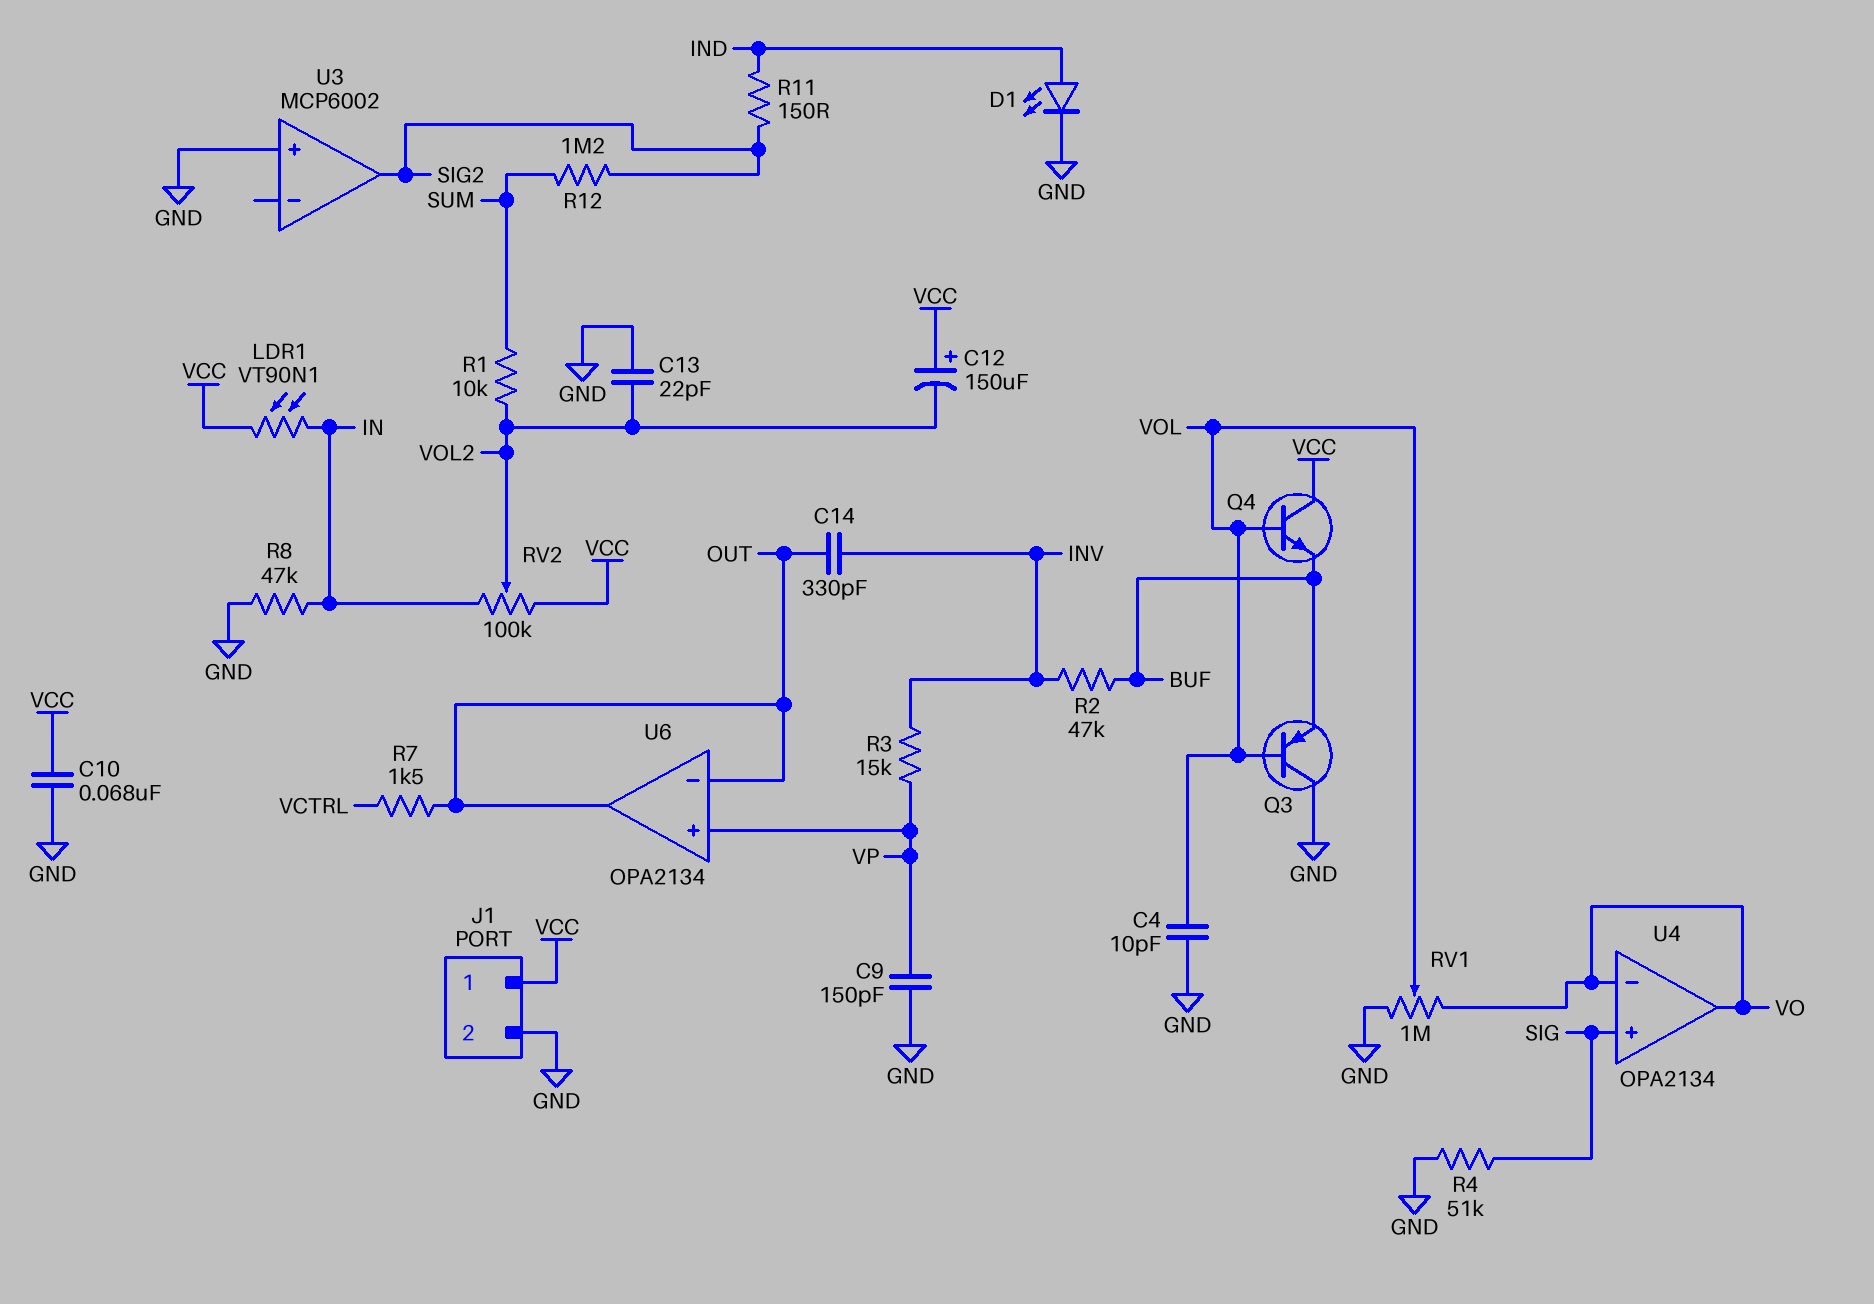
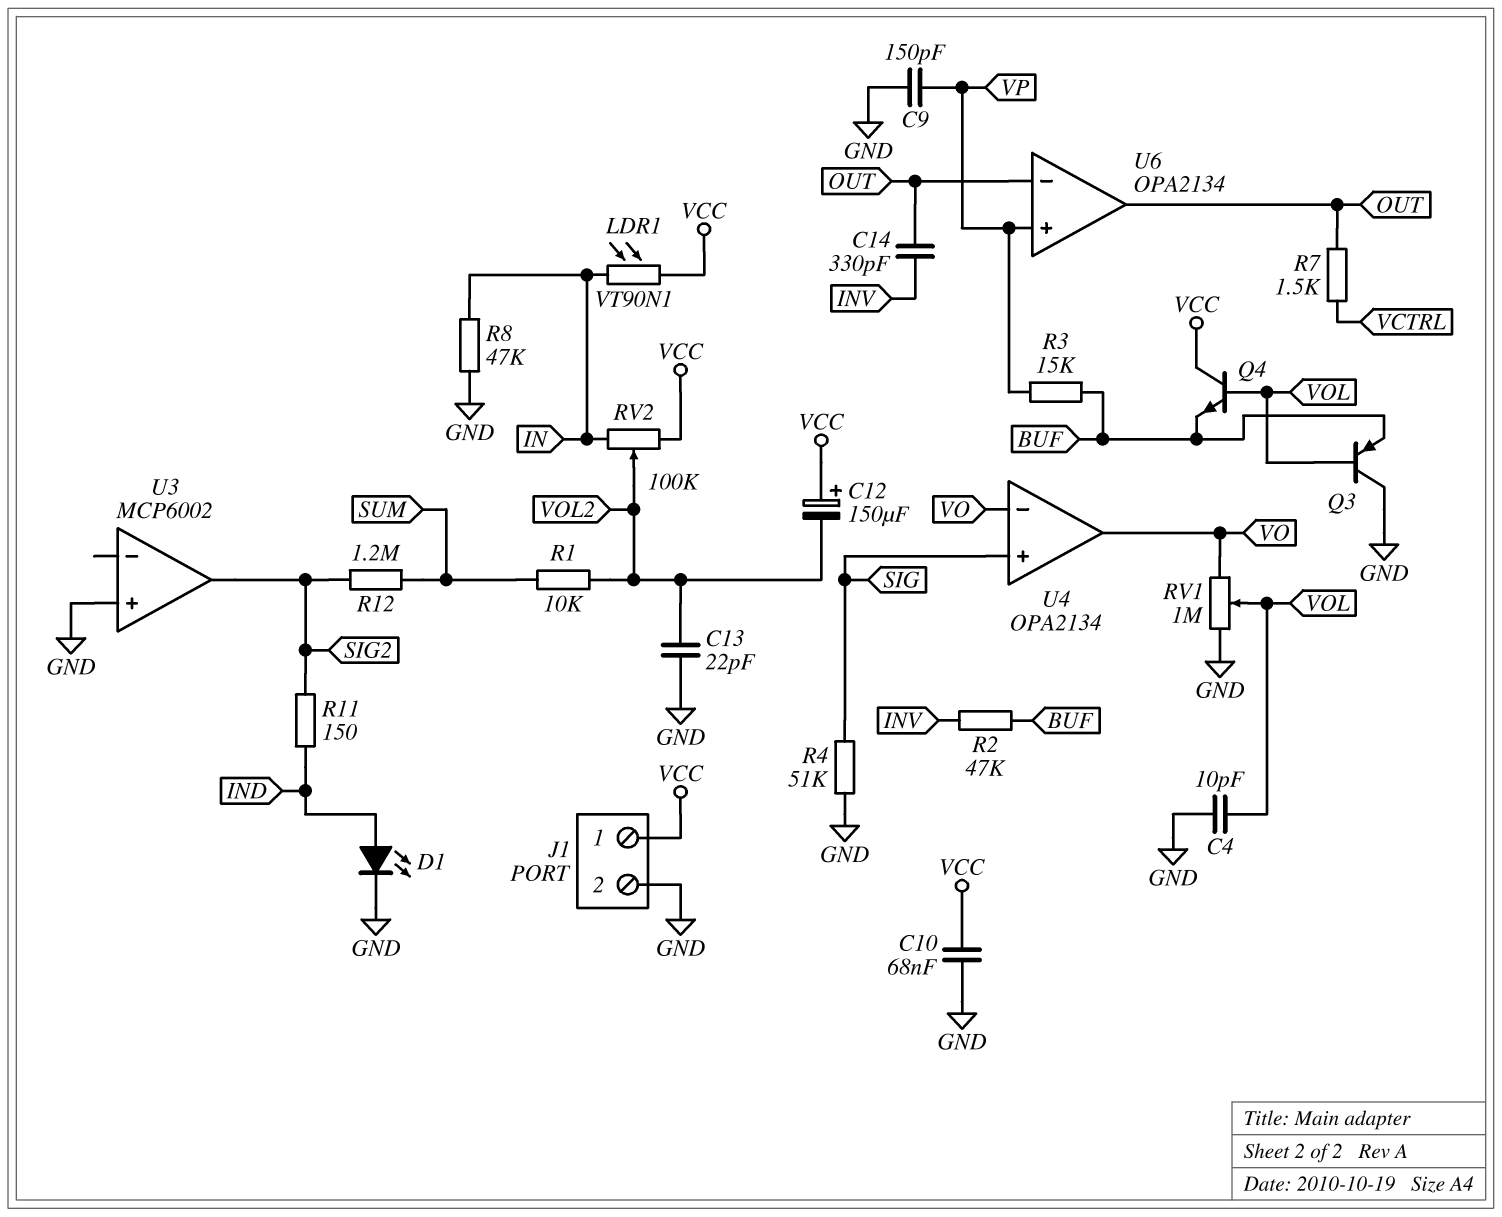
R3: 15k (INV, VP) -> 15k (BUF, VP)

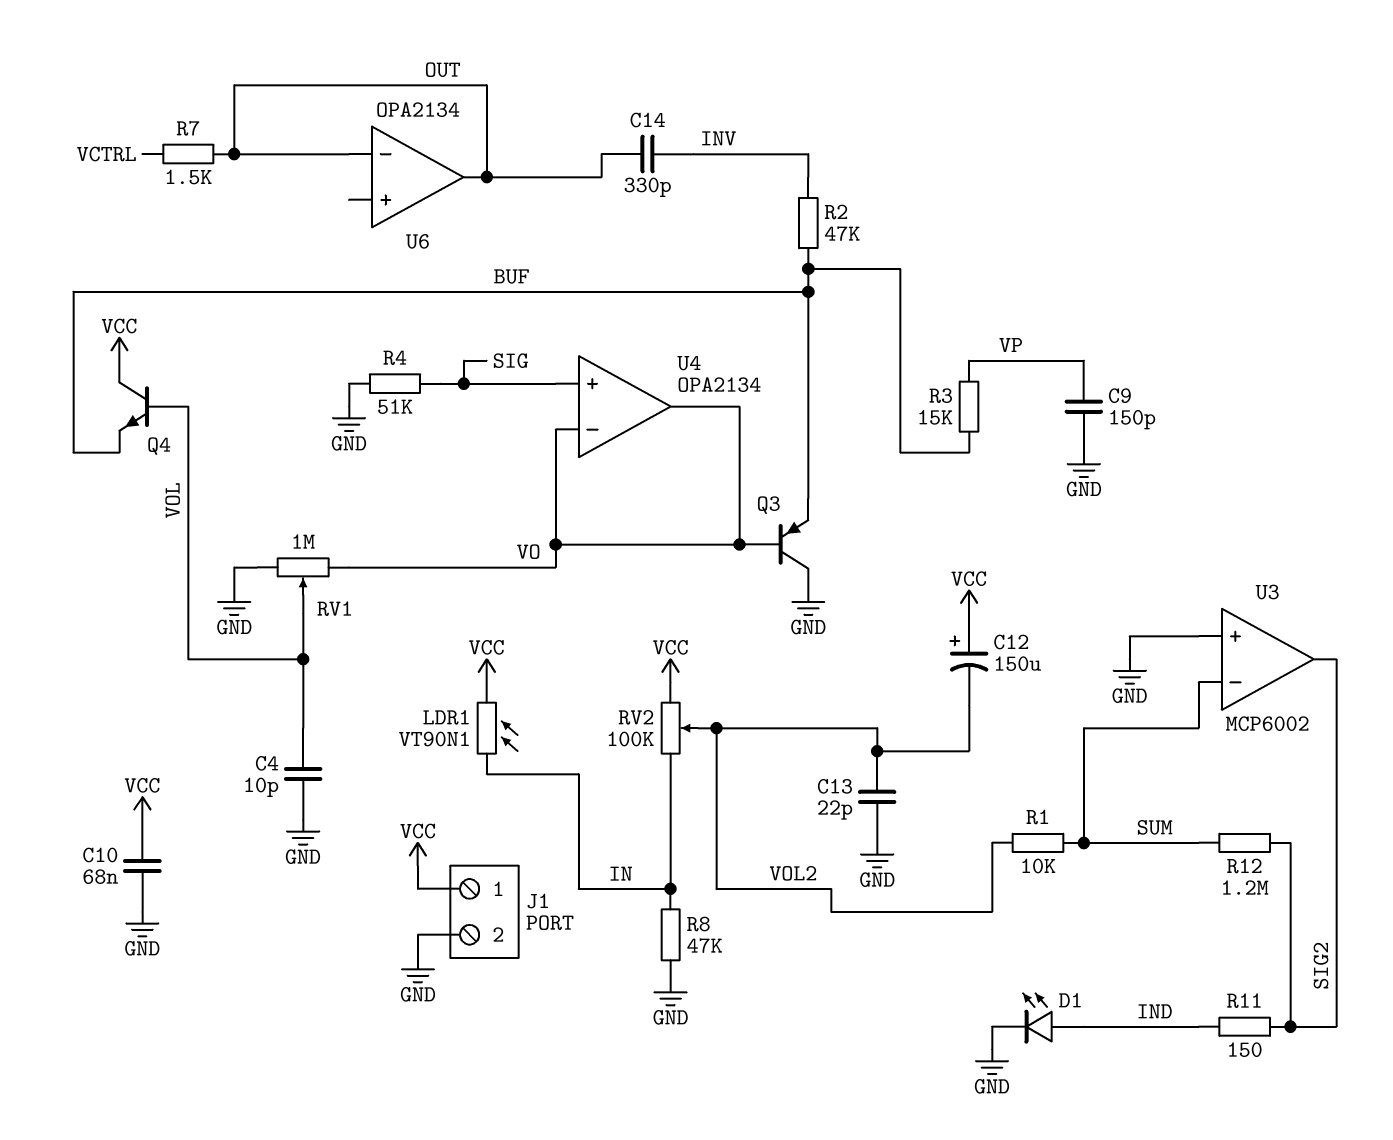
Q3: PNP (B VOL, C GND, E BUF) -> PNP (B VO, C GND, E BUF)
U3 pin in-: none -> SUM
U6 pin in+: VP -> none

